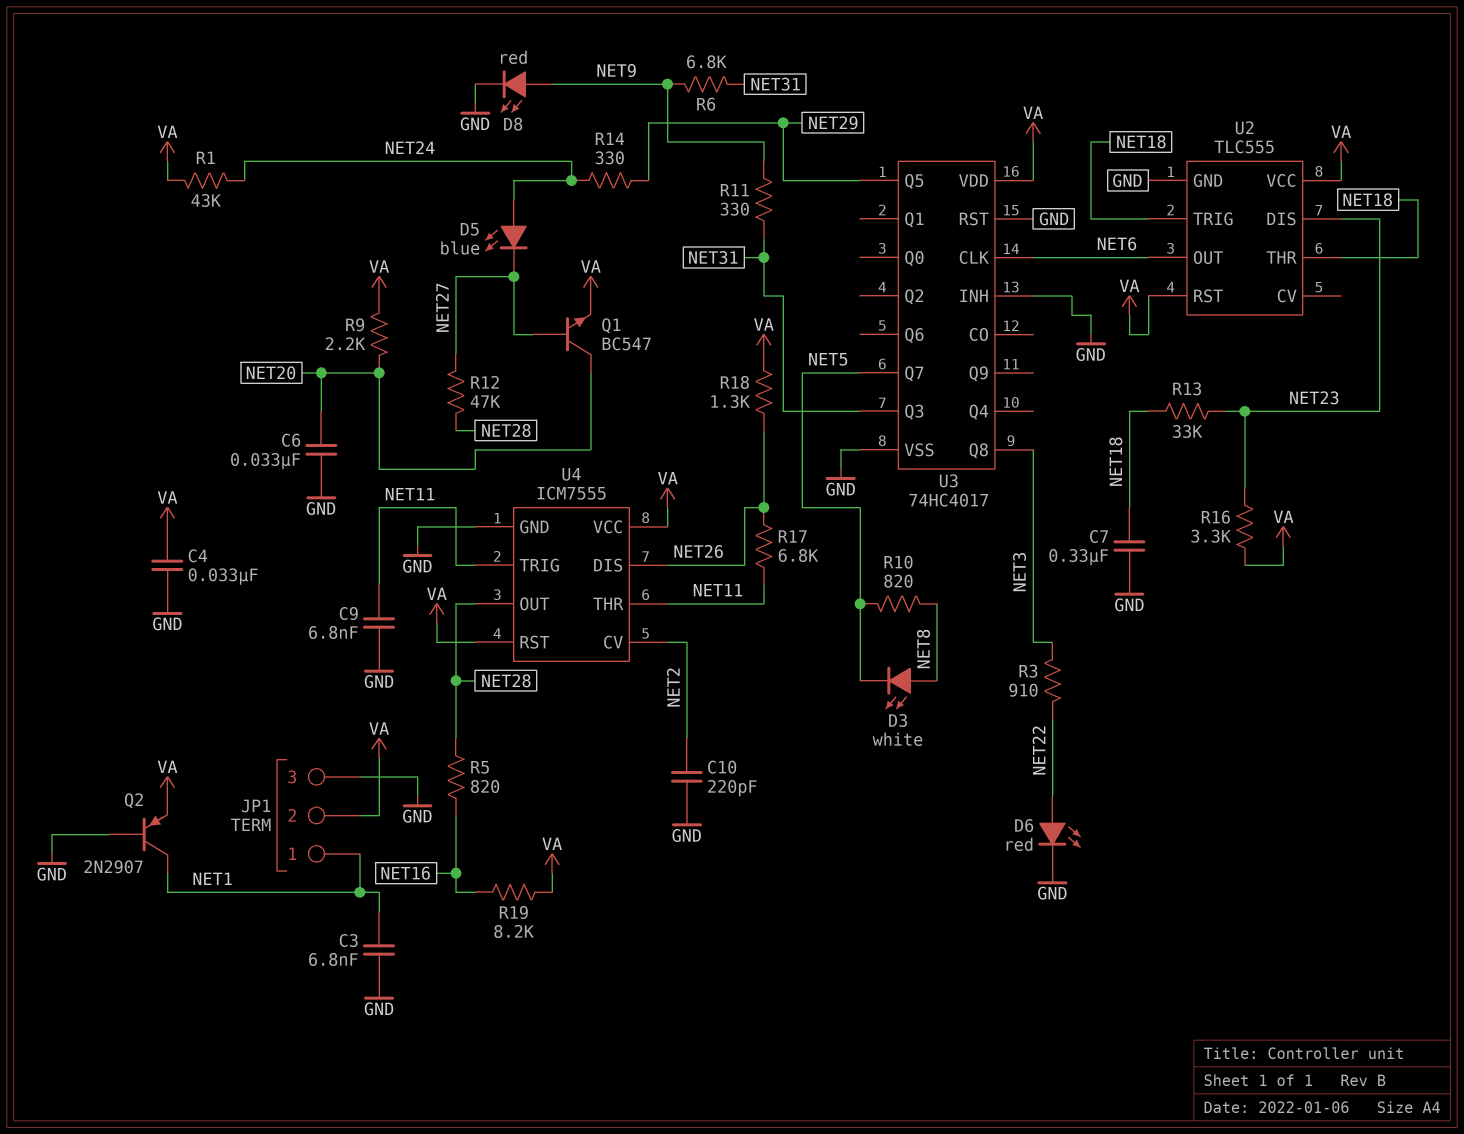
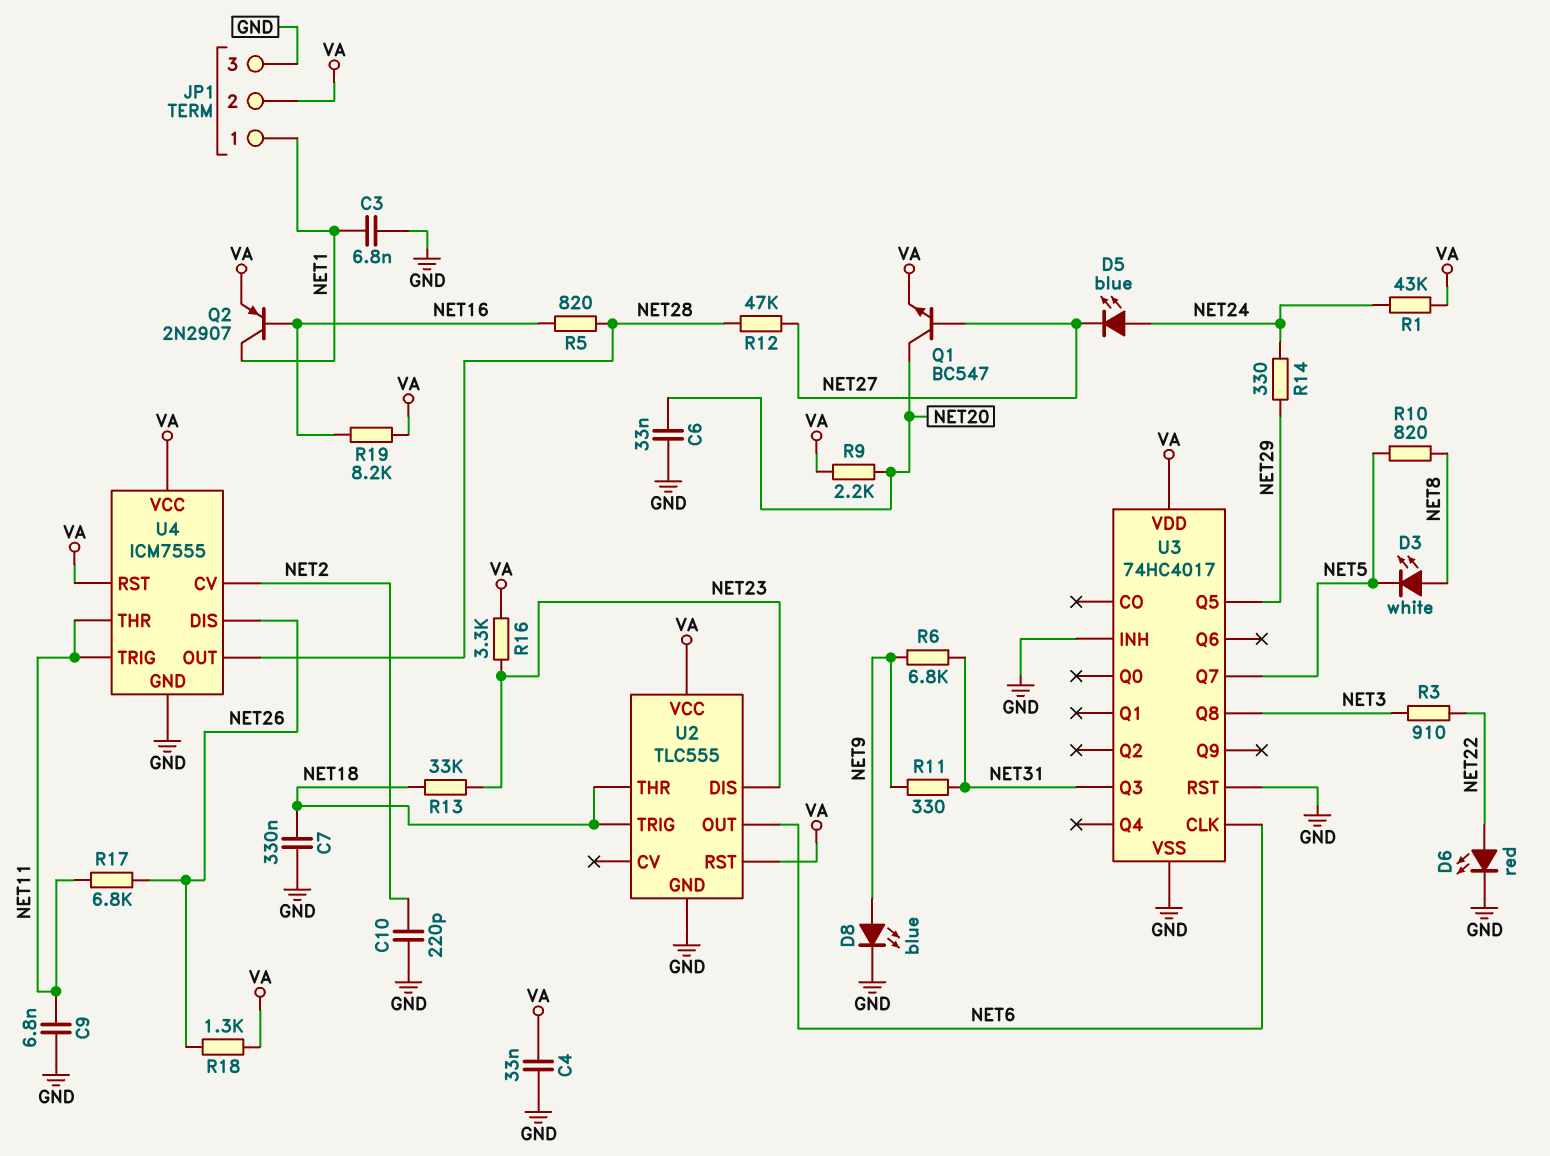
D8: LED red (A NET9, K GND) -> LED blue (A NET9, K GND)
Q2: PNP 2N2907 (B GND, C NET1, E VA) -> PNP 2N2907 (B NET16, C NET1, E VA)

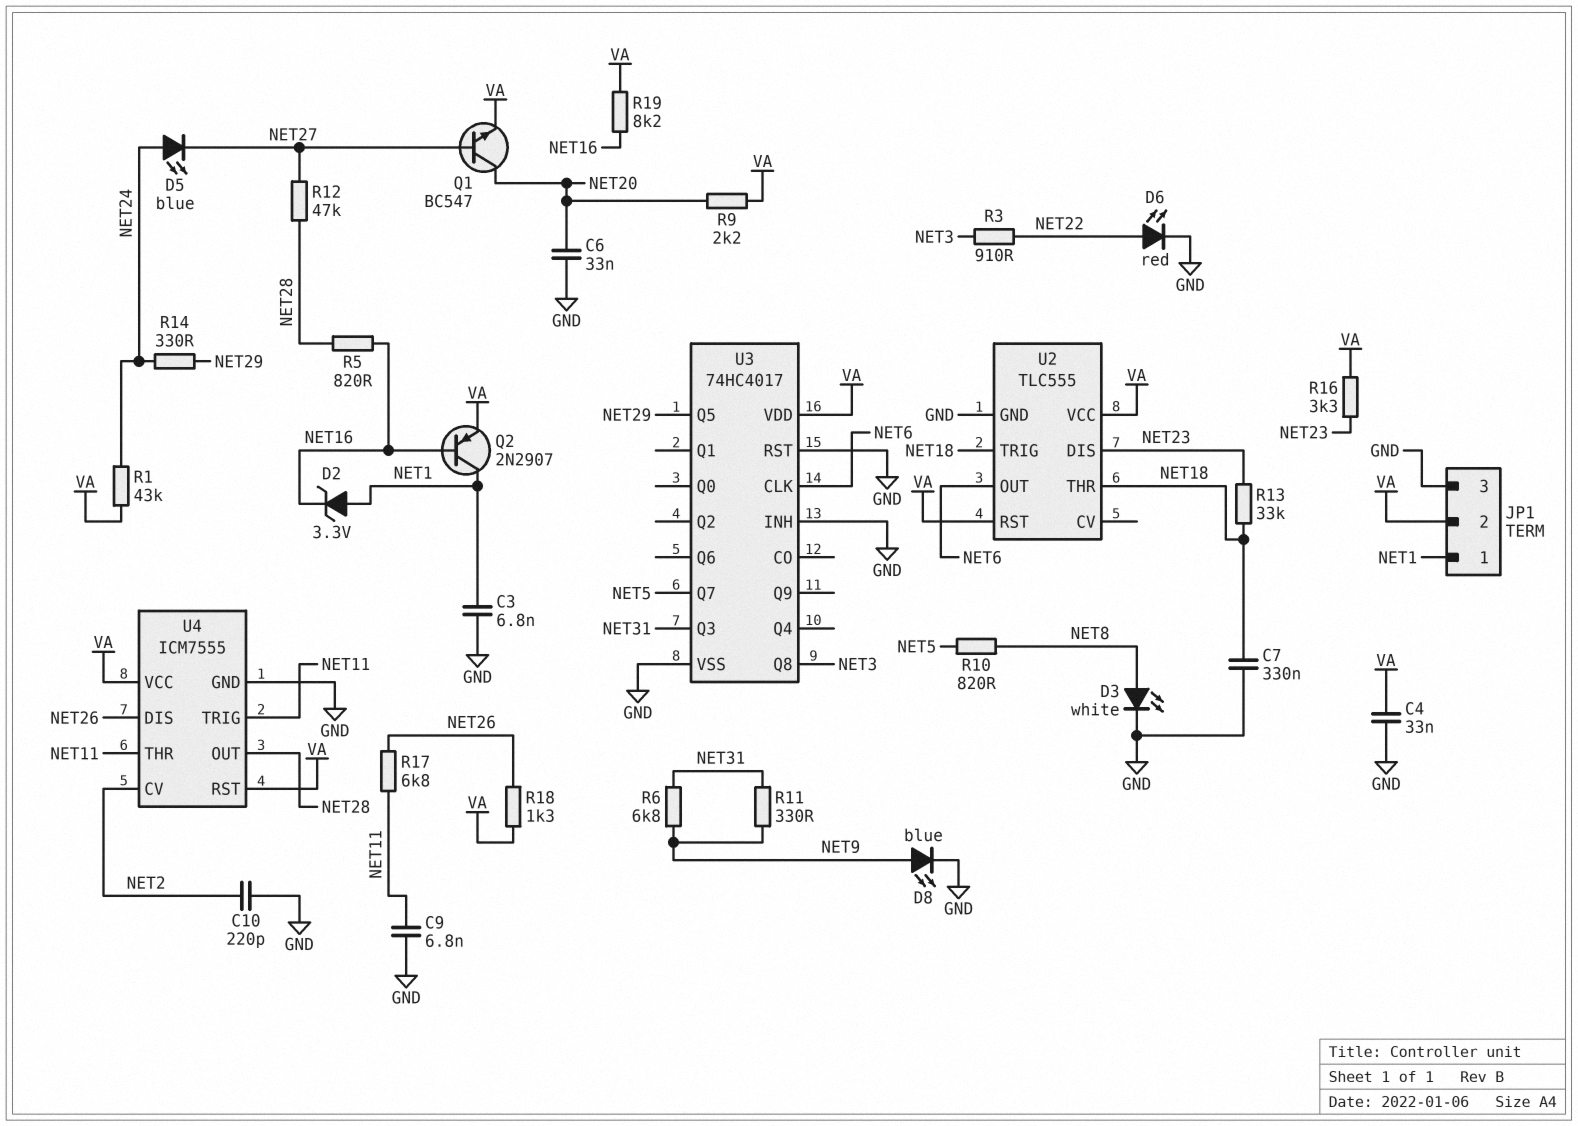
D2: none -> zener 3.3V (A NET1, K NET16)
D3: LED white (A NET8, K NET5) -> LED white (A NET8, K GND)

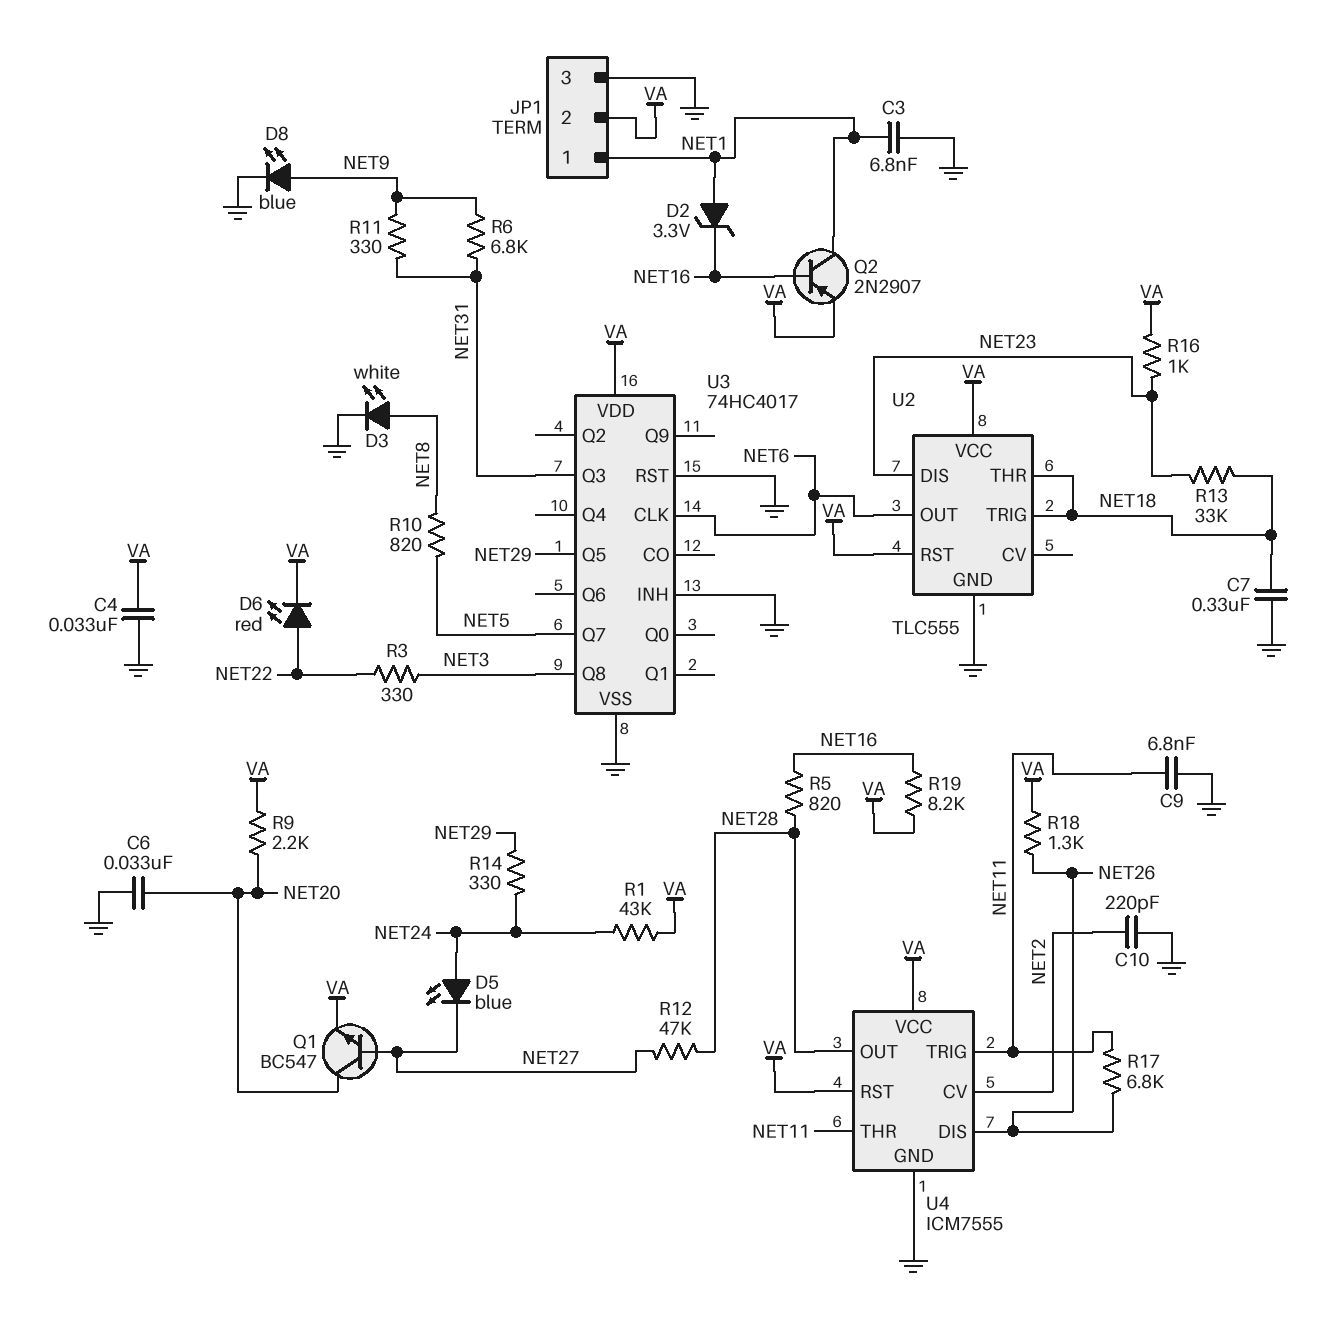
D6: LED red (A NET22, K GND) -> LED red (A NET22, K VA)
R3: 910 (NET3, NET22) -> 330 (NET3, NET22)
R16: 3.3k (NET23, VA) -> 1k (NET23, VA)

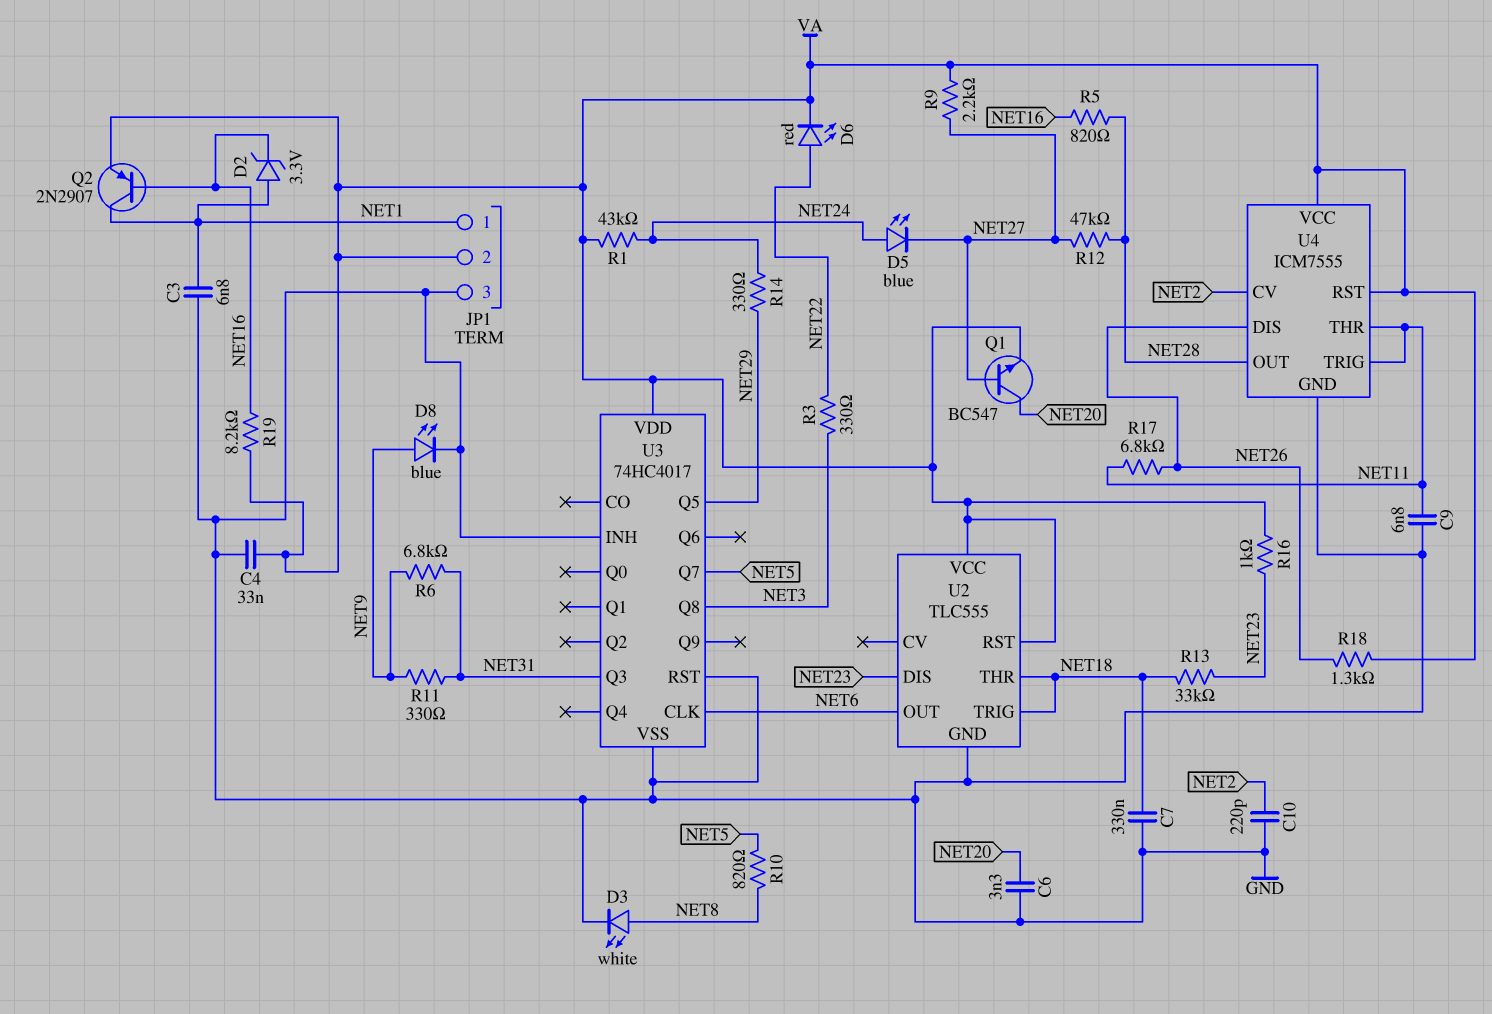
C6: 33nF (GND, NET20) -> 3.3nF (GND, NET20)
R9: 2.2k (NET20, VA) -> 2.2k (NET27, VA)

